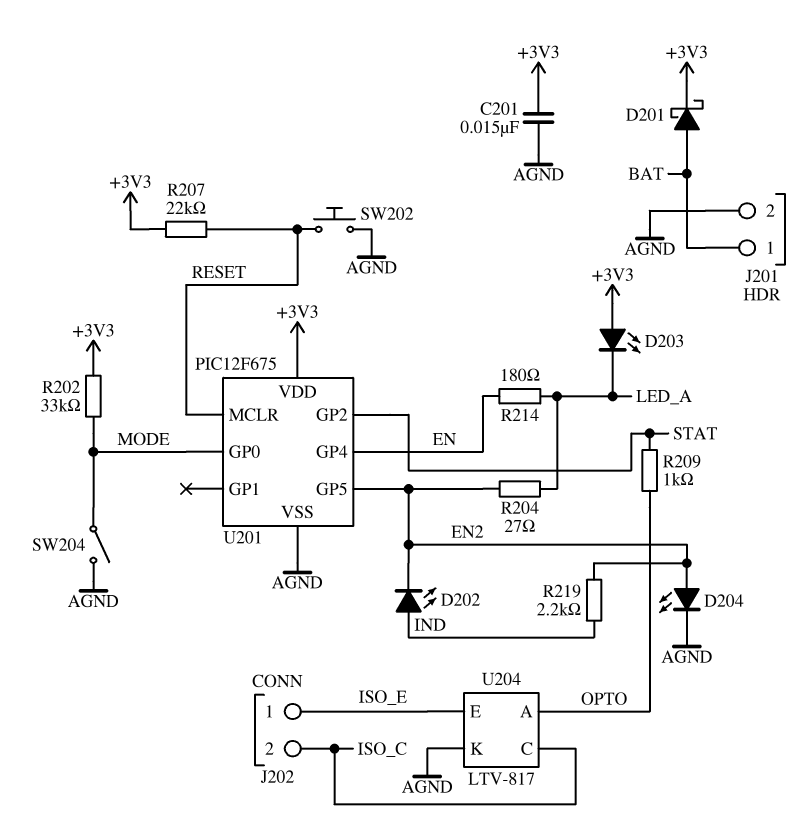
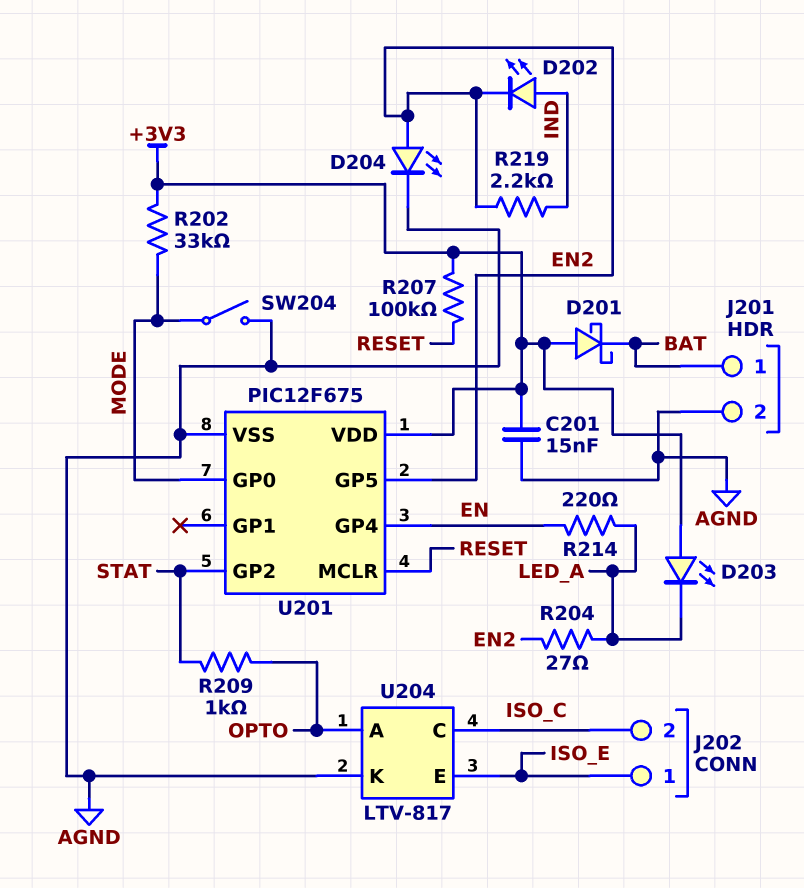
D201: schottky (A BAT, K +3V3) -> schottky (A +3V3, K BAT)
R207: 22k (+3V3, RESET) -> 100k (+3V3, RESET)
R214: 180 (EN, LED_A) -> 220 (EN, LED_A)
SW202: button (AGND, RESET) -> none

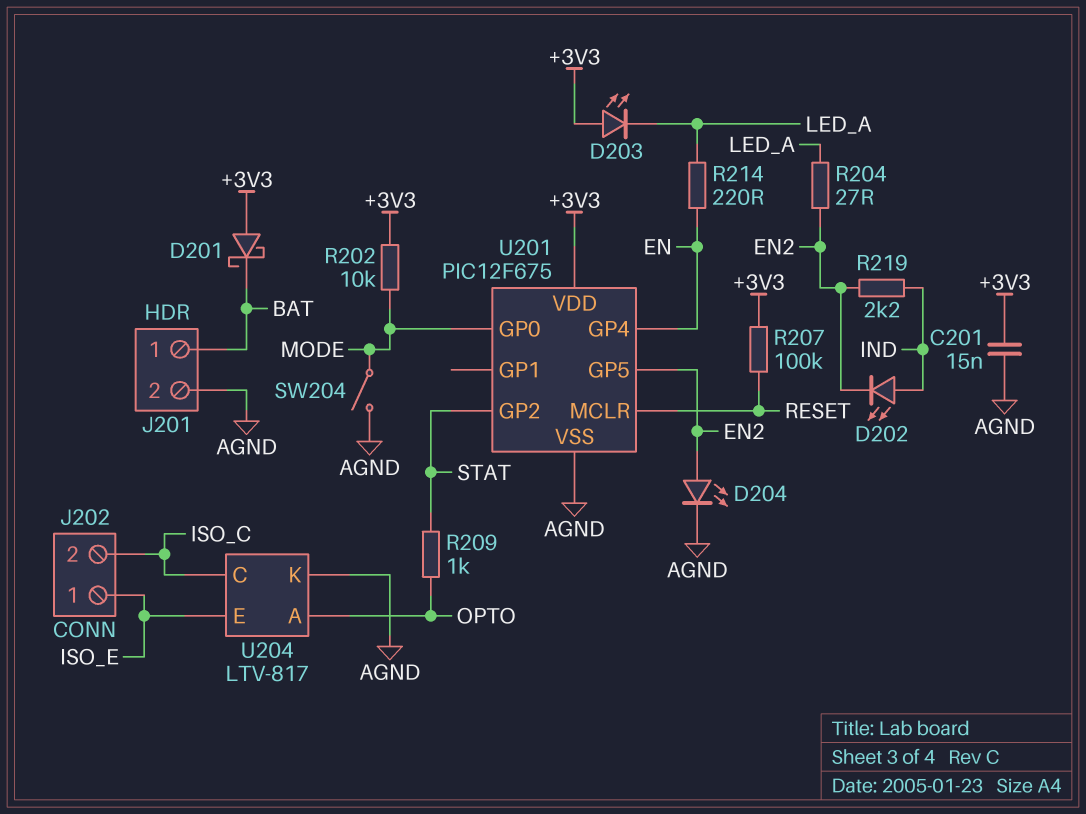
R202: 33k (+3V3, MODE) -> 10k (+3V3, MODE)

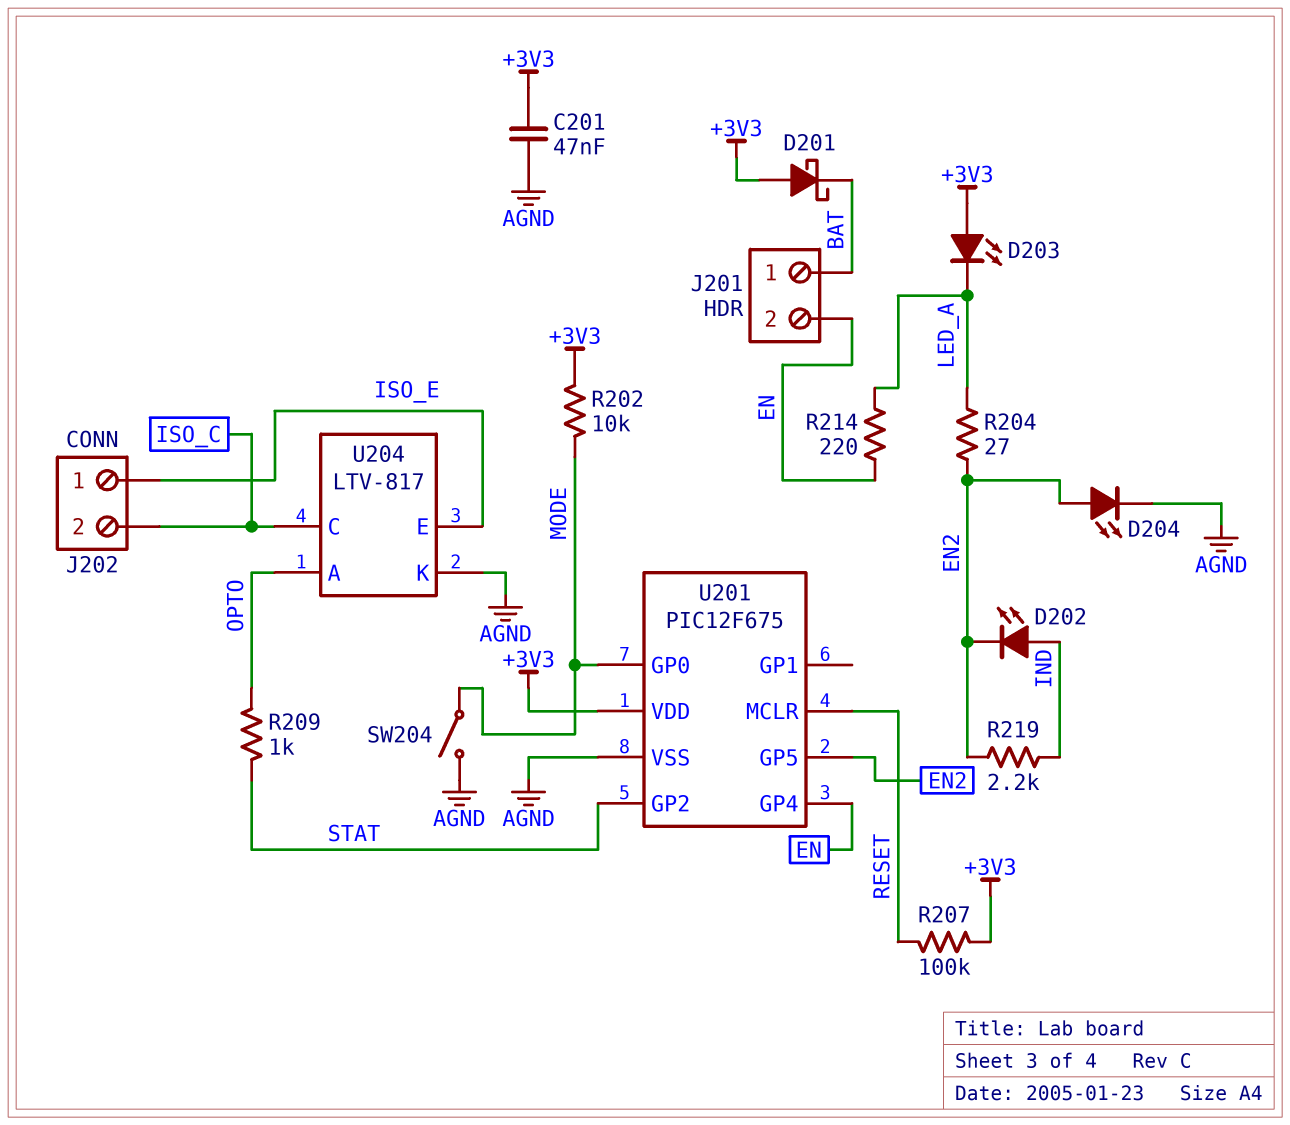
C201: 15nF (+3V3, AGND) -> 47nF (+3V3, AGND)
J201 pin 2: AGND -> EN

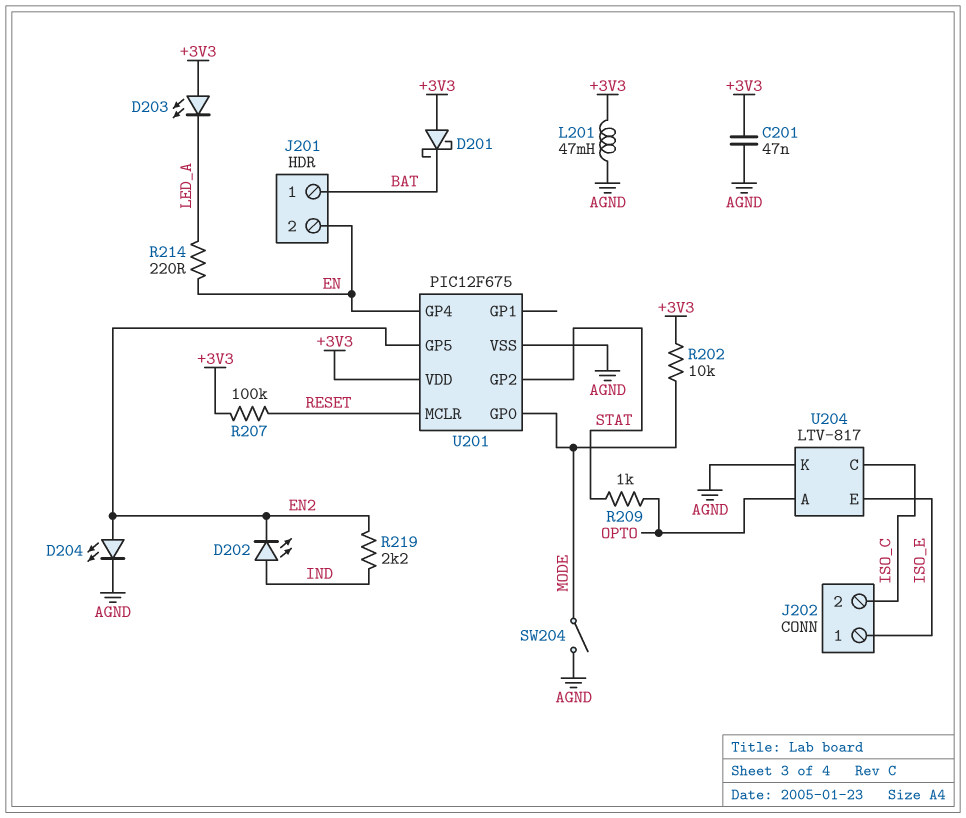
L201: none -> 47mH (+3V3, AGND)
R204: 27 (EN2, LED_A) -> none

